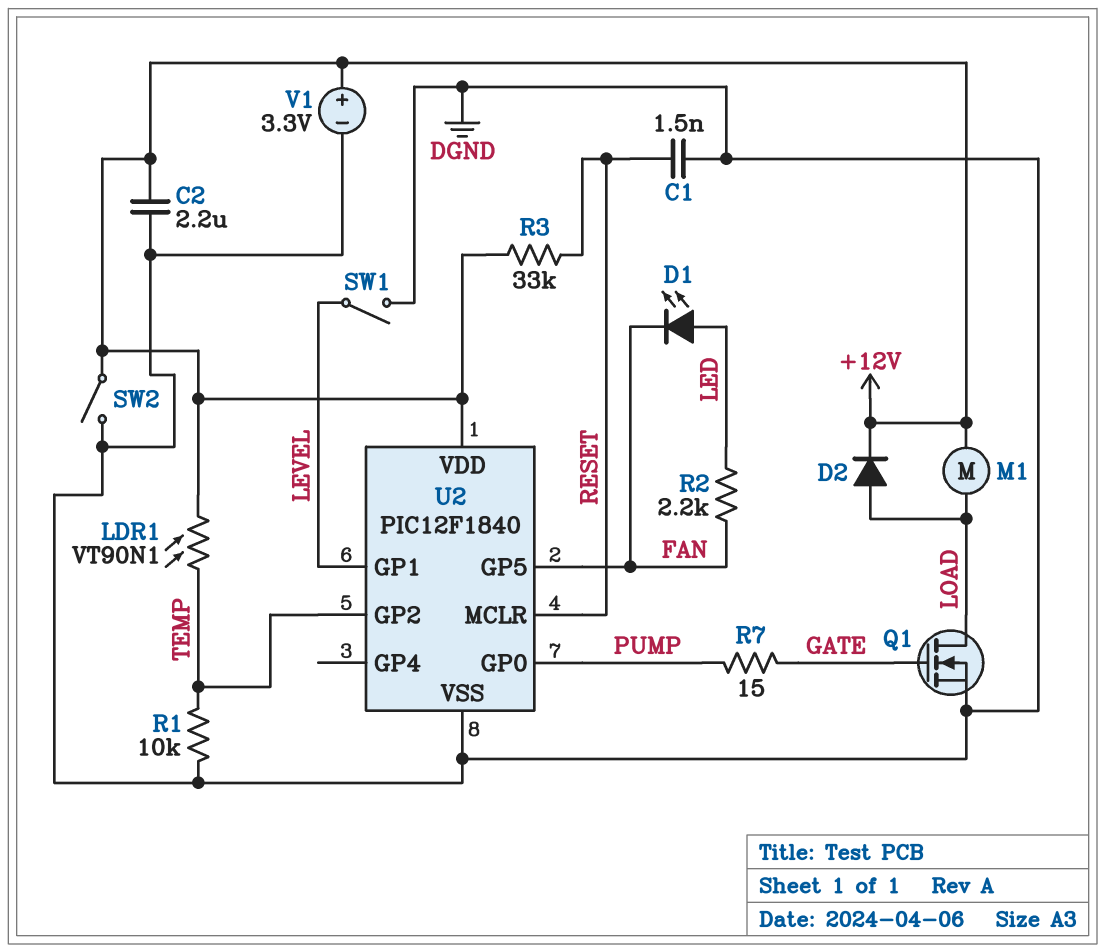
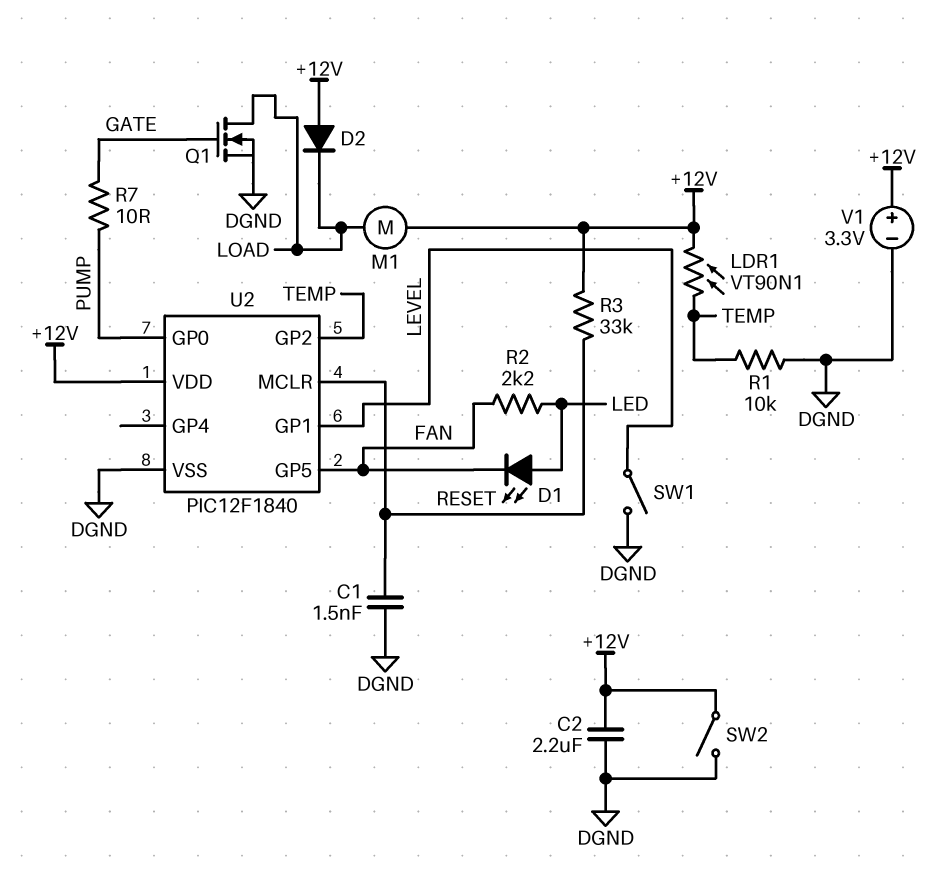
D2: diode (A LOAD, K +12V) -> diode (A +12V, K LOAD)
R7: 15 (GATE, PUMP) -> 10 (GATE, PUMP)

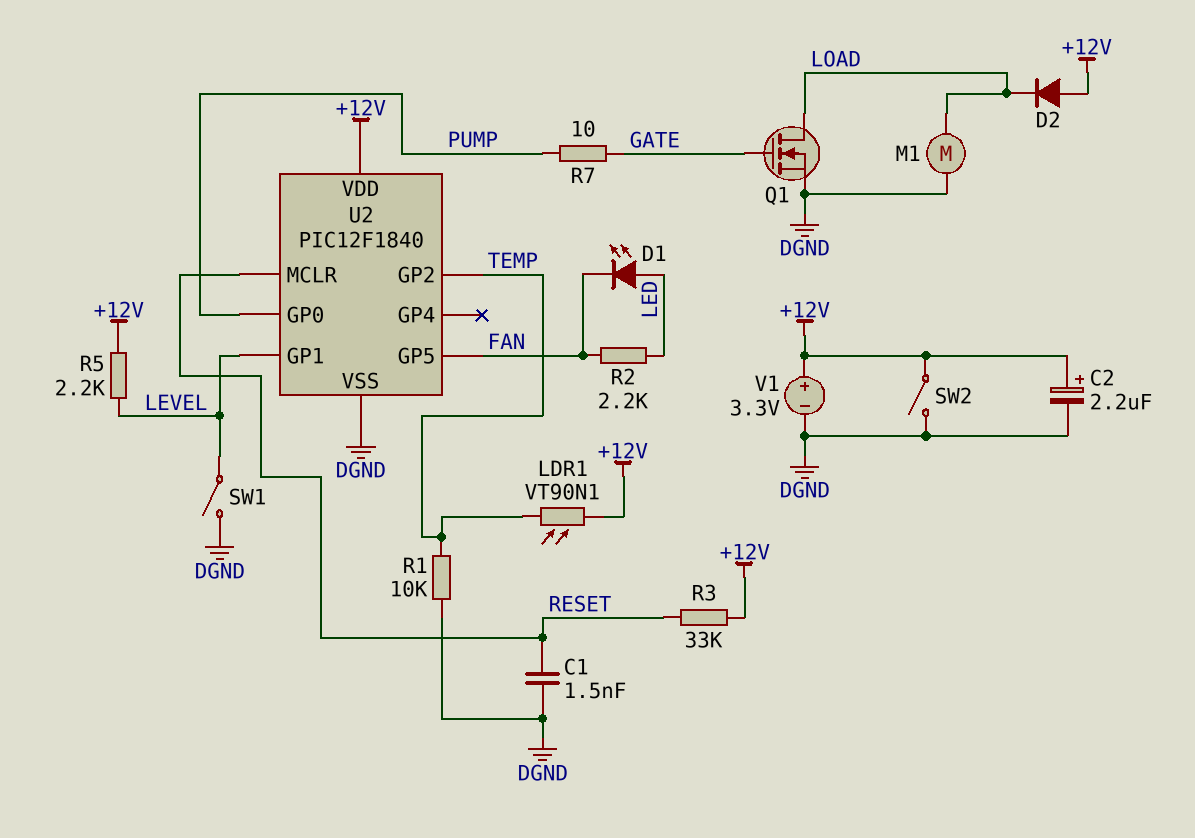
C2: 2.2uF (+12V, DGND) -> 2.2uF (plus +12V, minus DGND)
M1: motor (+12V, LOAD) -> motor (DGND, LOAD)
R5: none -> 2.2k (+12V, LEVEL)

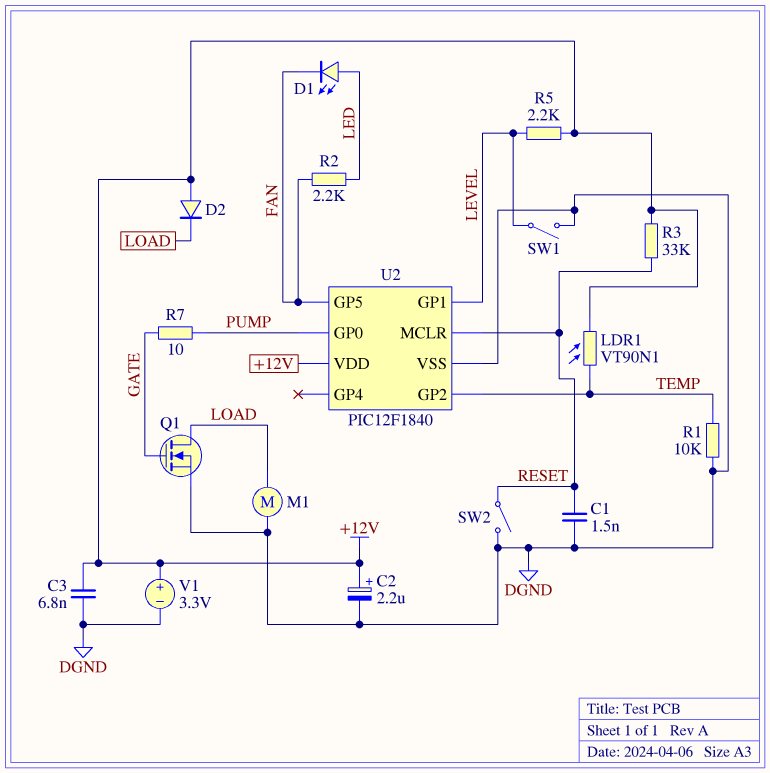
C3: none -> 6.8nF (+12V, DGND)
SW2: switch (+12V, DGND) -> switch (DGND, RESET)

